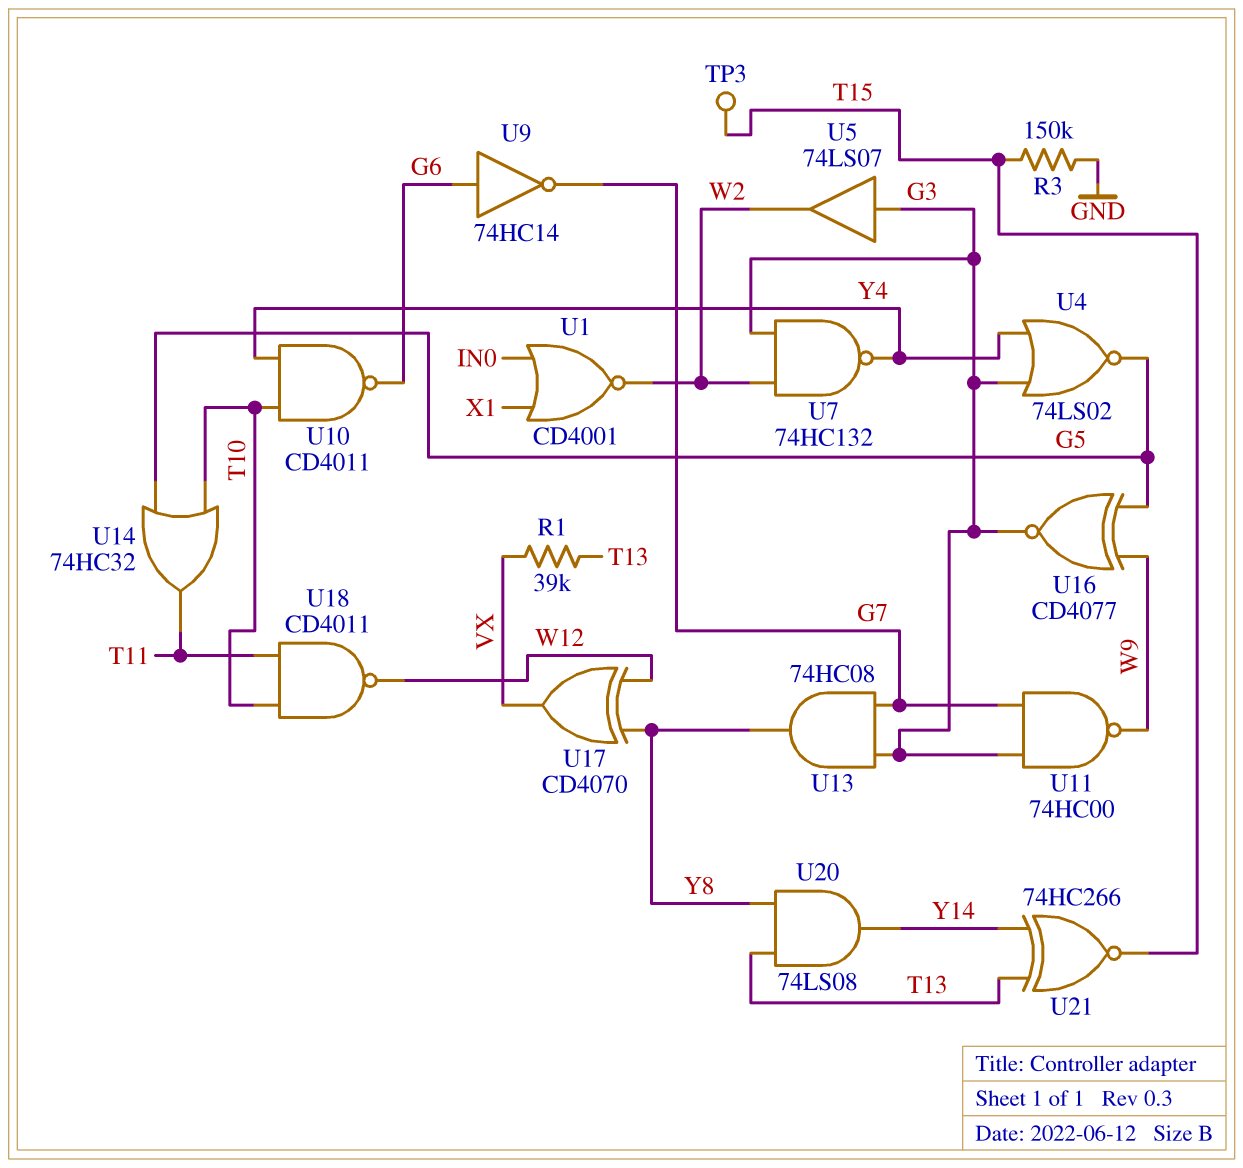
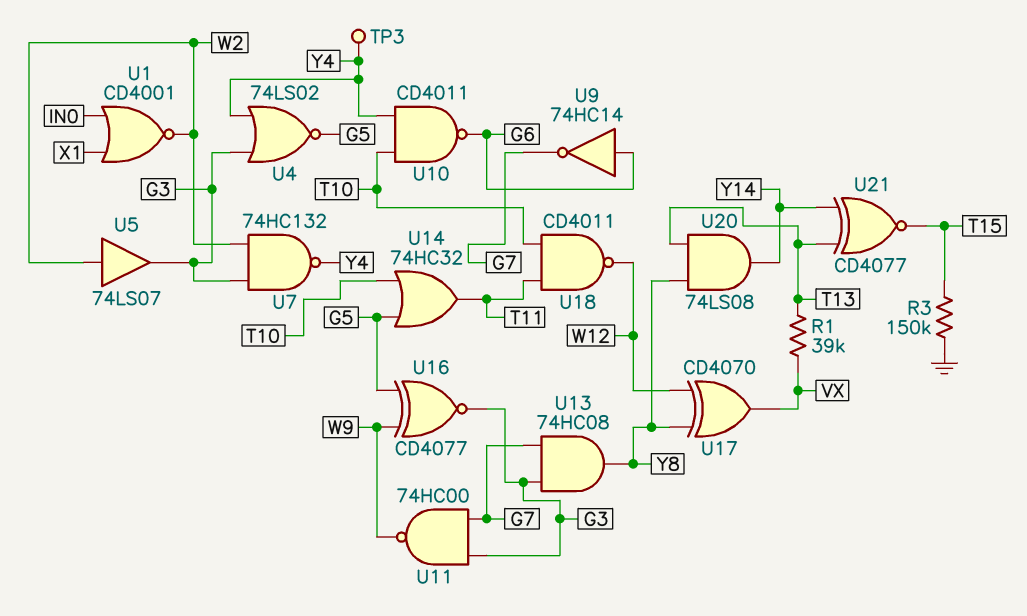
TP3: test point (T15) -> test point (Y4)
U5: buffer 74LS07 (in G3, out W2) -> buffer 74LS07 (in W2, out G3)
U21: XNOR 74HC266 (in T13, in Y14, out T15) -> XNOR CD4077 (in T13, in Y14, out T15)

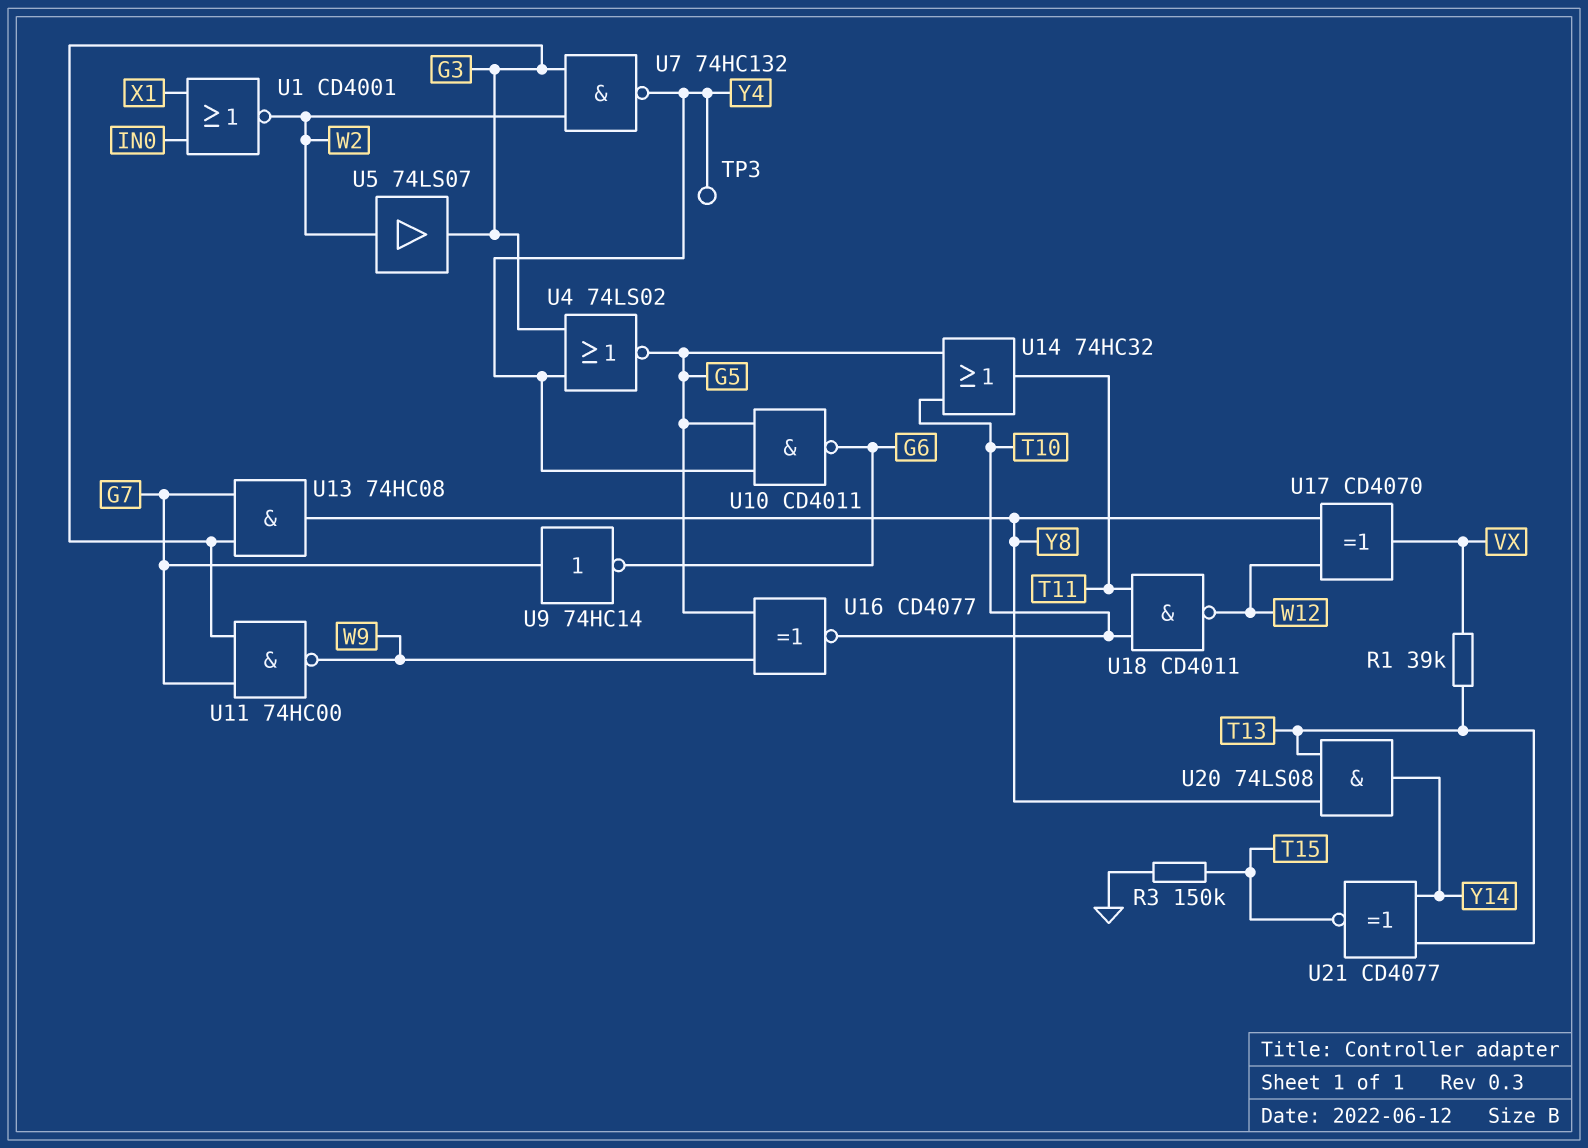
U9: NOT 74HC14 (in G6, out G7) -> NOT 74HC14 (in G7, out G6)
U10: NAND CD4011 (in T10, in Y4, out G6) -> NAND CD4011 (in G5, in Y4, out G6)
U16: XNOR CD4077 (in G5, in W9, out G3) -> XNOR CD4077 (in G5, in W9, out T10)

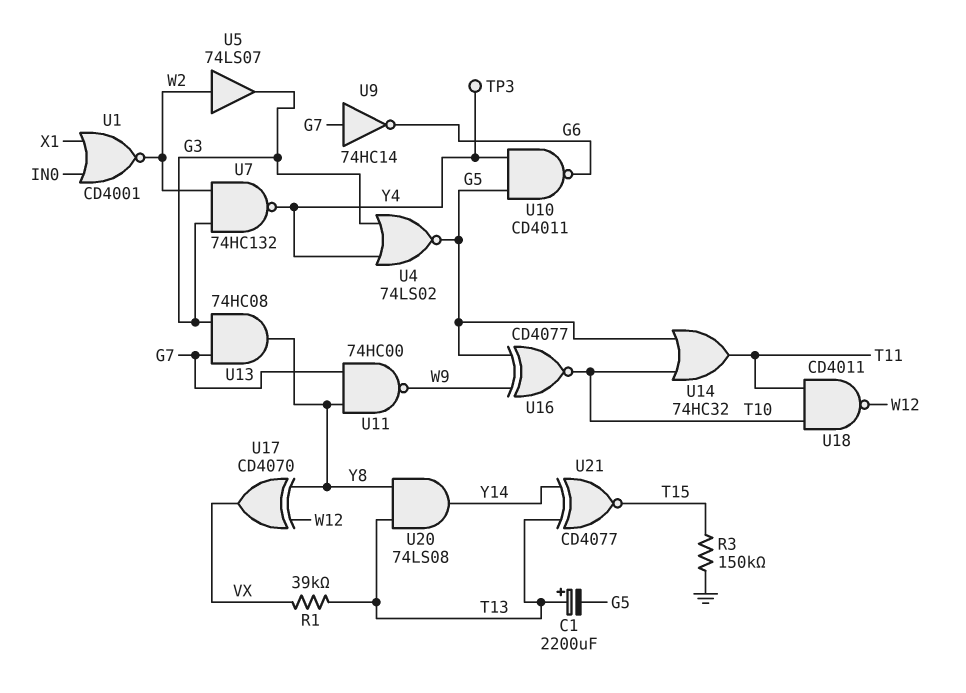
C1: none -> 2200uF (plus T13, minus G5)
U11: NAND 74HC00 (in G3, in G7, out W9) -> NAND 74HC00 (in G7, in Y8, out W9)

